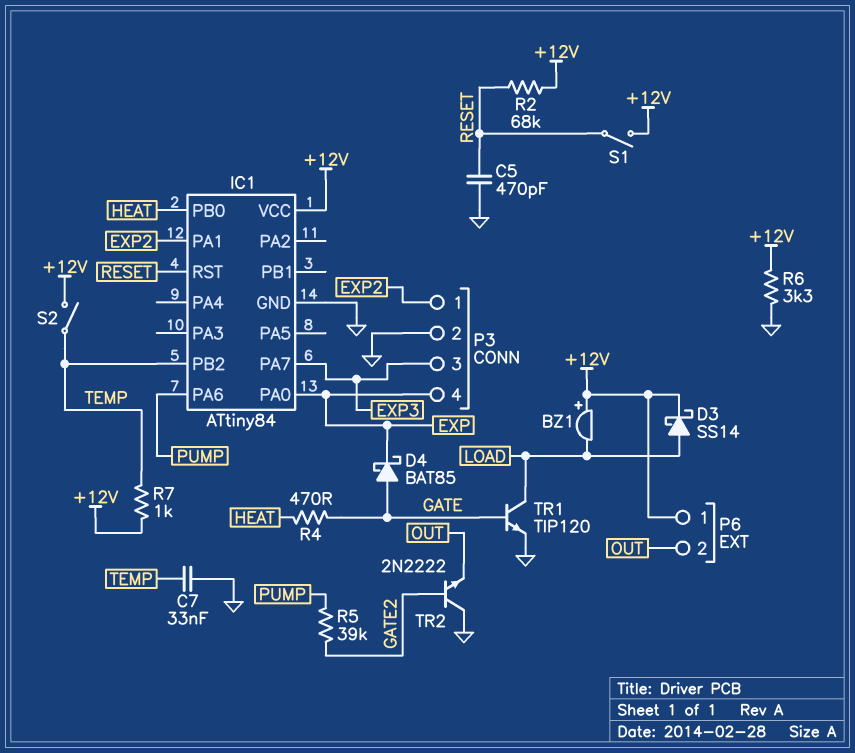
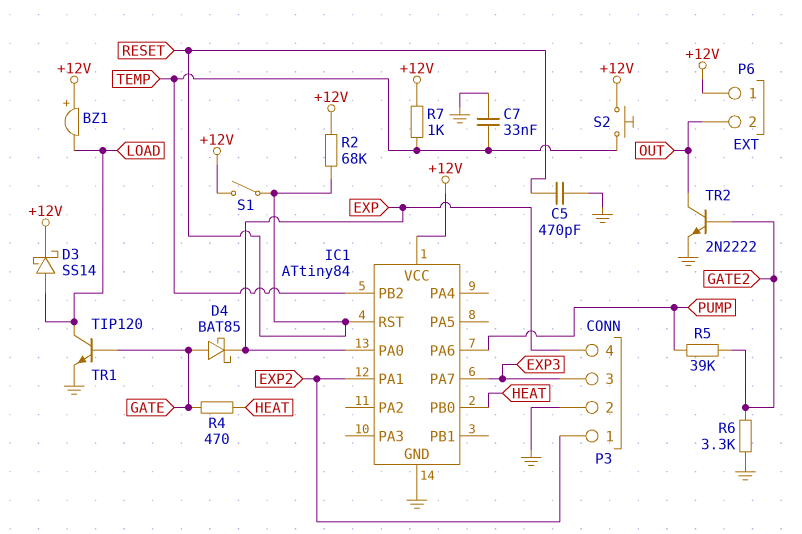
R6: 3.3k (+12V, GND) -> 3.3k (GATE2, GND)
S2: switch (+12V, TEMP) -> button (+12V, TEMP)
TR2: NPN 2N2222 (B GATE2, C GND, E OUT) -> NPN 2N2222 (B GATE2, C OUT, E GND)

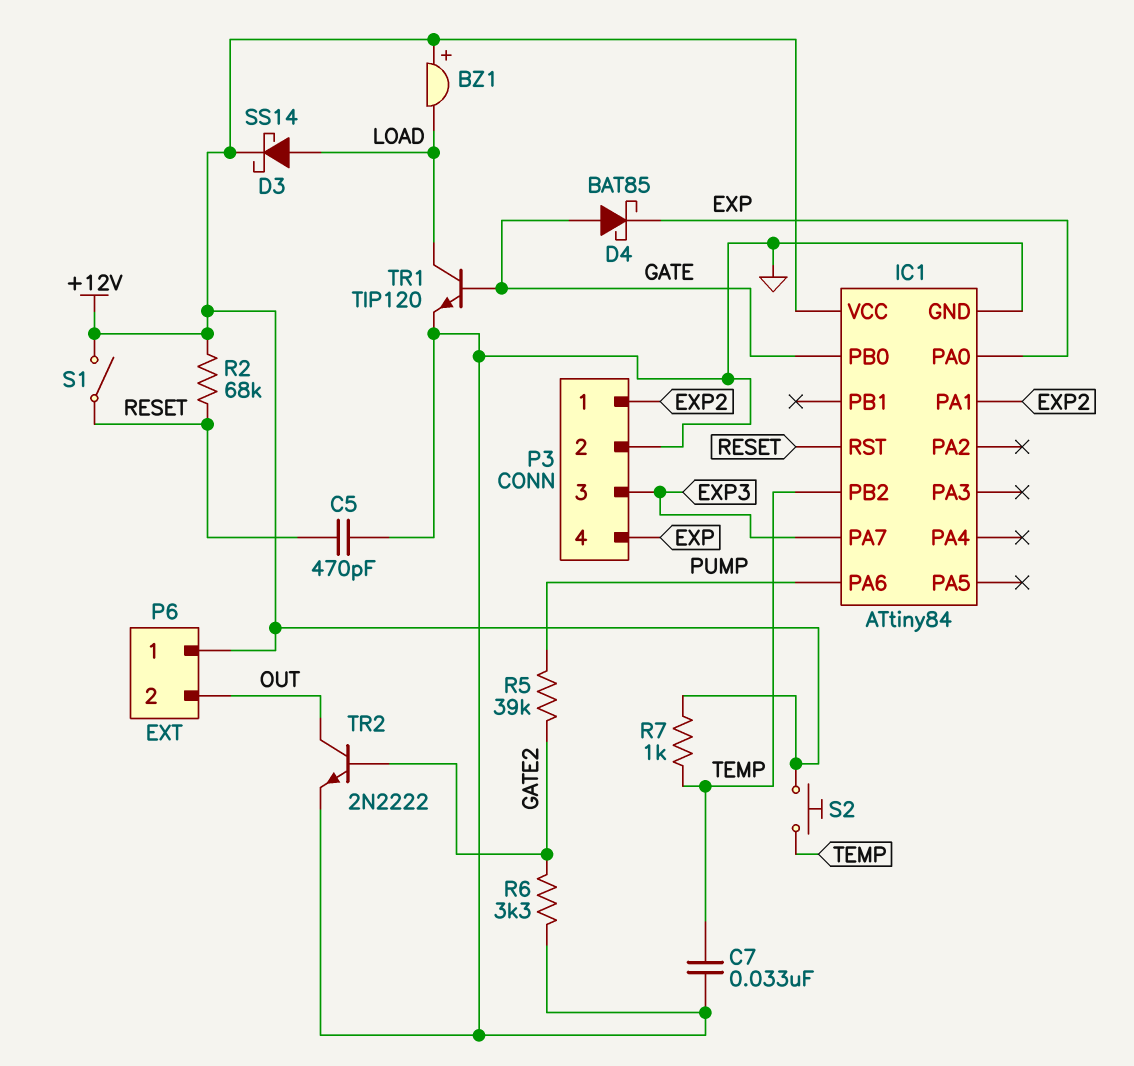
IC1 pin PB0: HEAT -> GATE
R4: 470 (GATE, HEAT) -> none

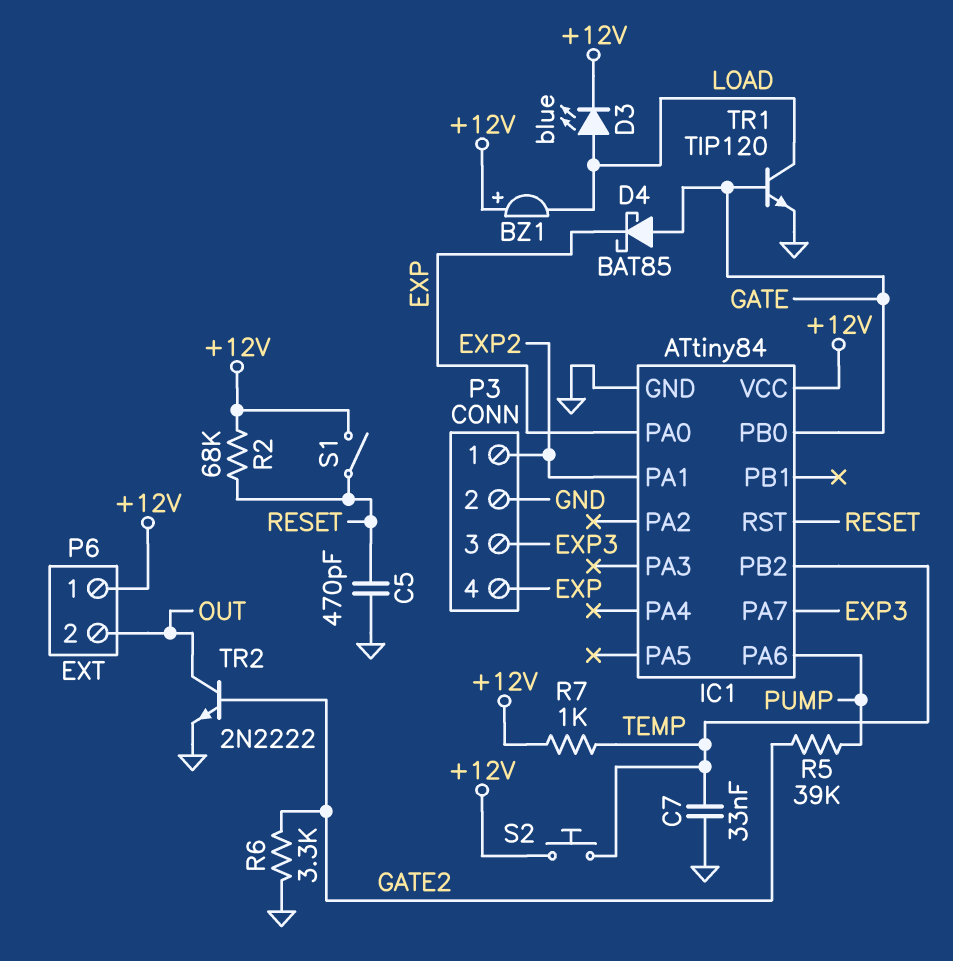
D3: schottky SS14 (A LOAD, K +12V) -> LED blue (A LOAD, K +12V)

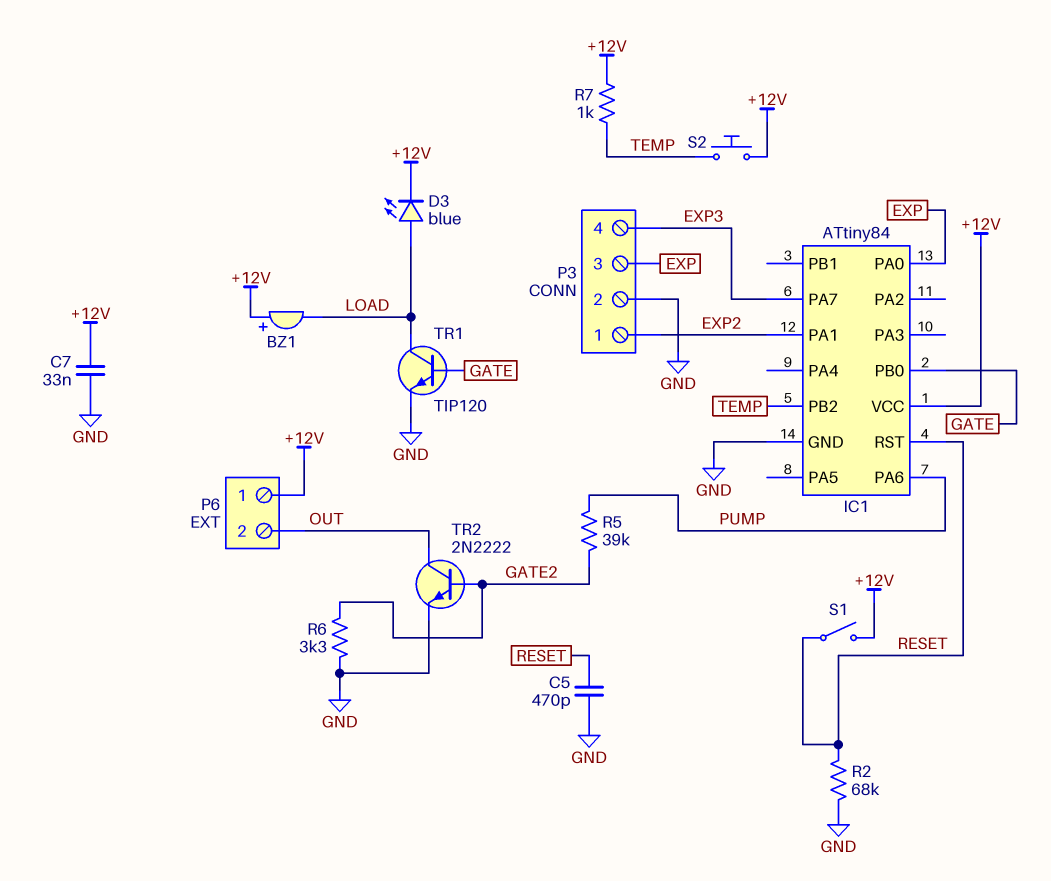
C7: 33nF (GND, TEMP) -> 33nF (+12V, GND)
D4: schottky BAT85 (A GATE, K EXP) -> none
P3 pin 3: EXP3 -> EXP
P3 pin 4: EXP -> EXP3
R2: 68k (+12V, RESET) -> 68k (GND, RESET)

